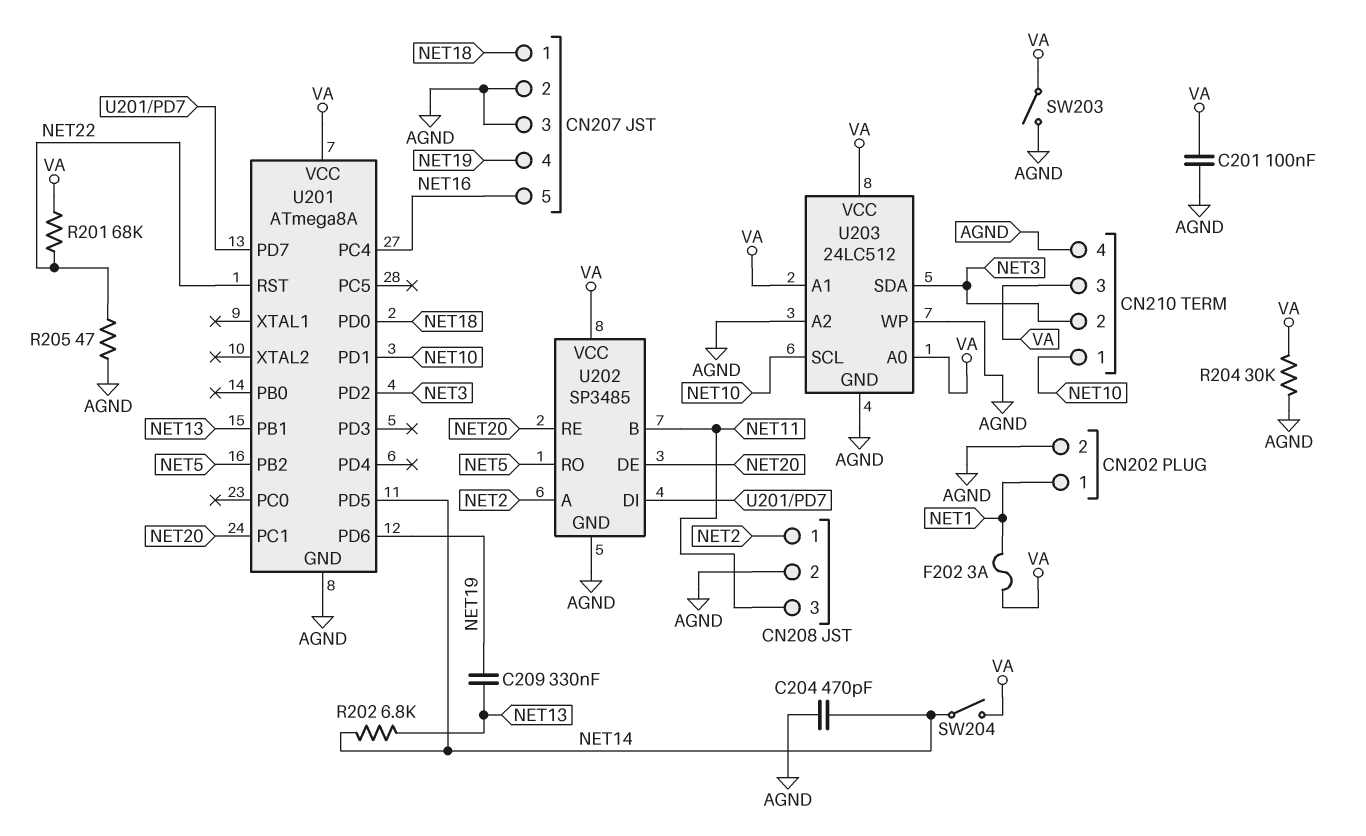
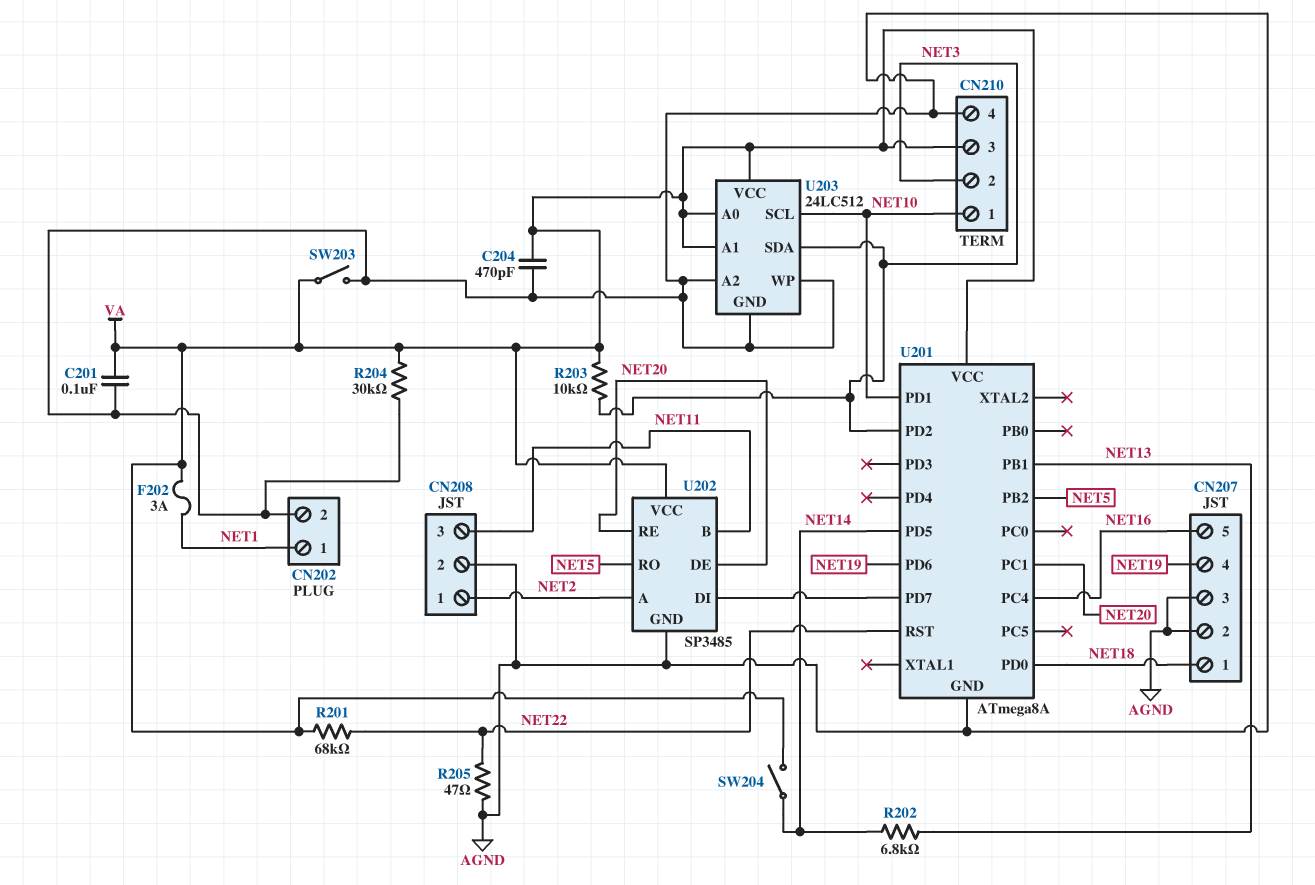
C204: 470pF (AGND, NET14) -> 470pF (AGND, VA)
C209: 330nF (NET13, NET19) -> none
R203: none -> 10k (NET3, VA)

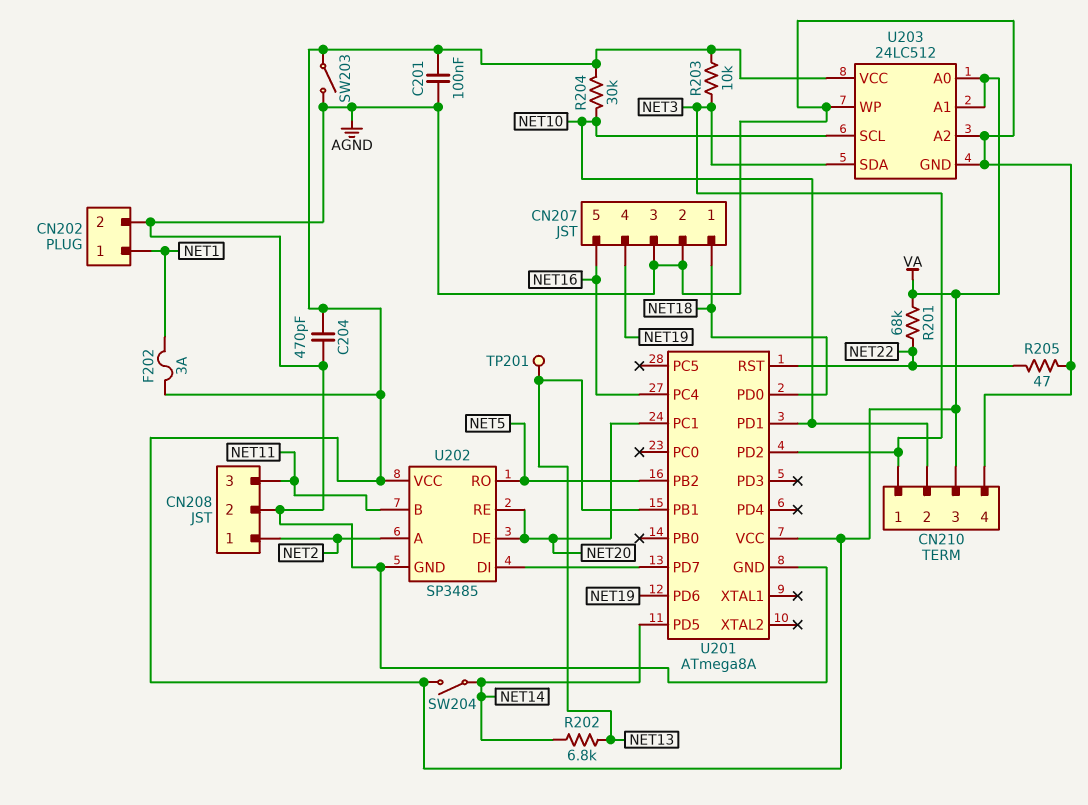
CN210 pin 1: NET10 -> NET3
CN210 pin 2: NET3 -> NET10
R204: 30k (AGND, VA) -> 30k (NET10, VA)
TP201: none -> test point (NET13)

